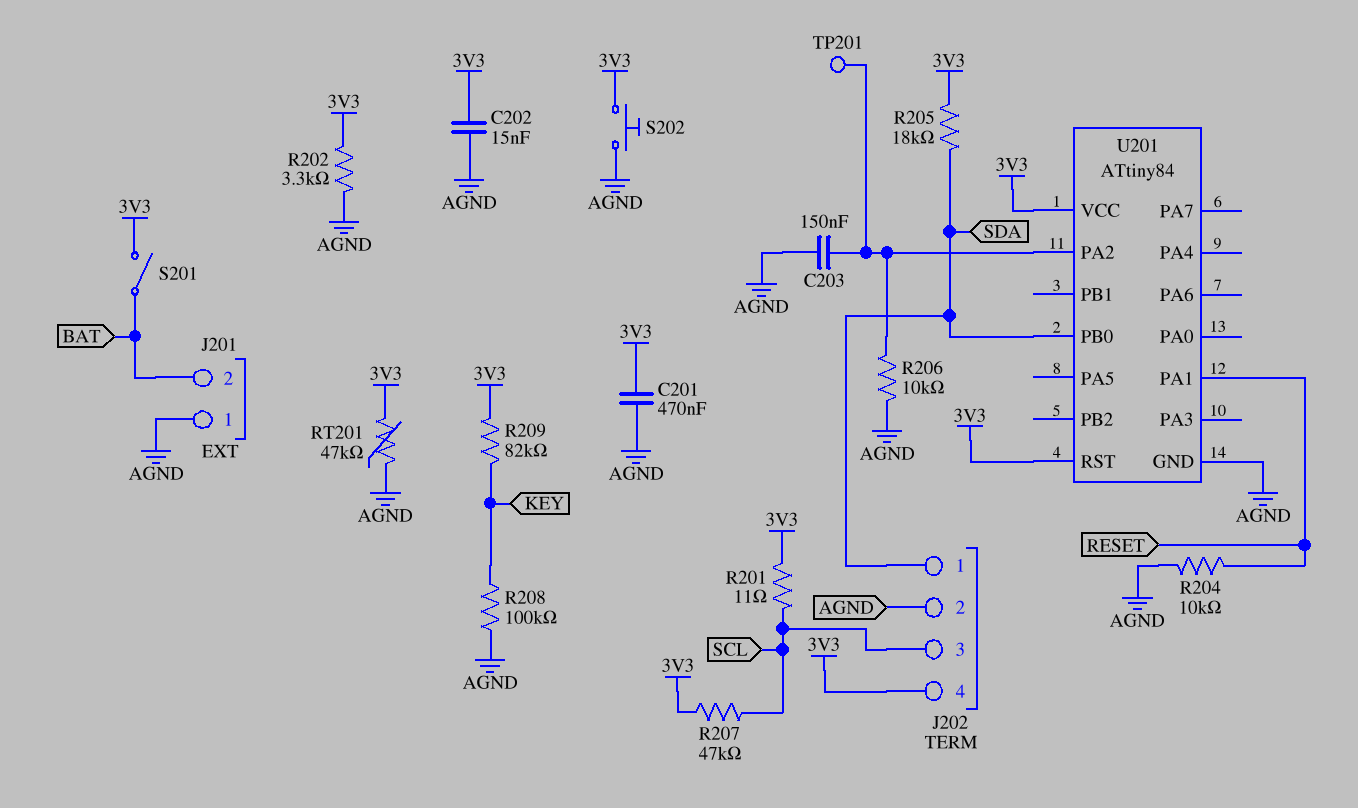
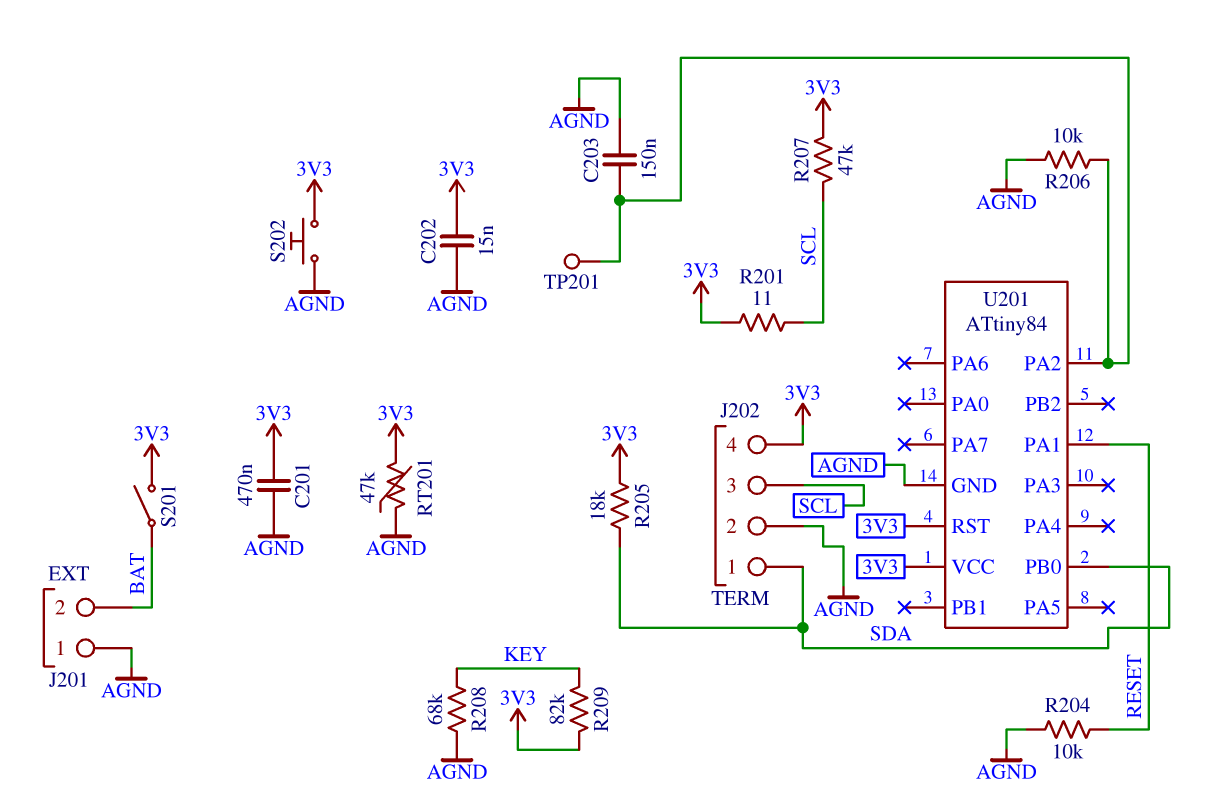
R202: 3.3k (3V3, AGND) -> none
R208: 100k (AGND, KEY) -> 68k (AGND, KEY)

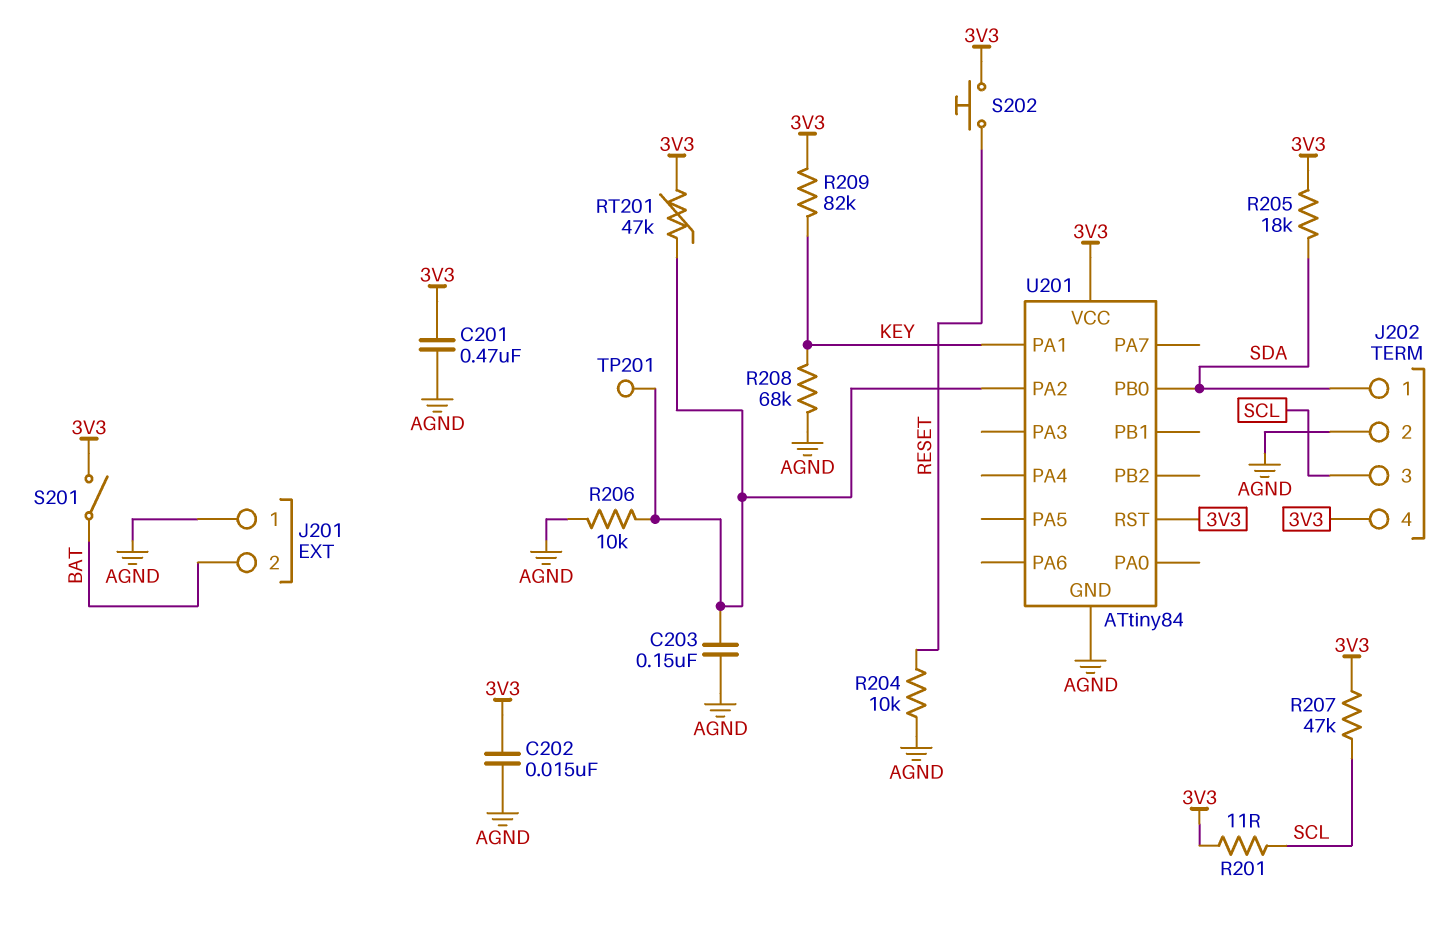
RT201: 47k (3V3, AGND) -> 47k (3V3, U201/PA2)
S202: button (3V3, AGND) -> button (3V3, RESET)
U201 pin PA1: RESET -> KEY

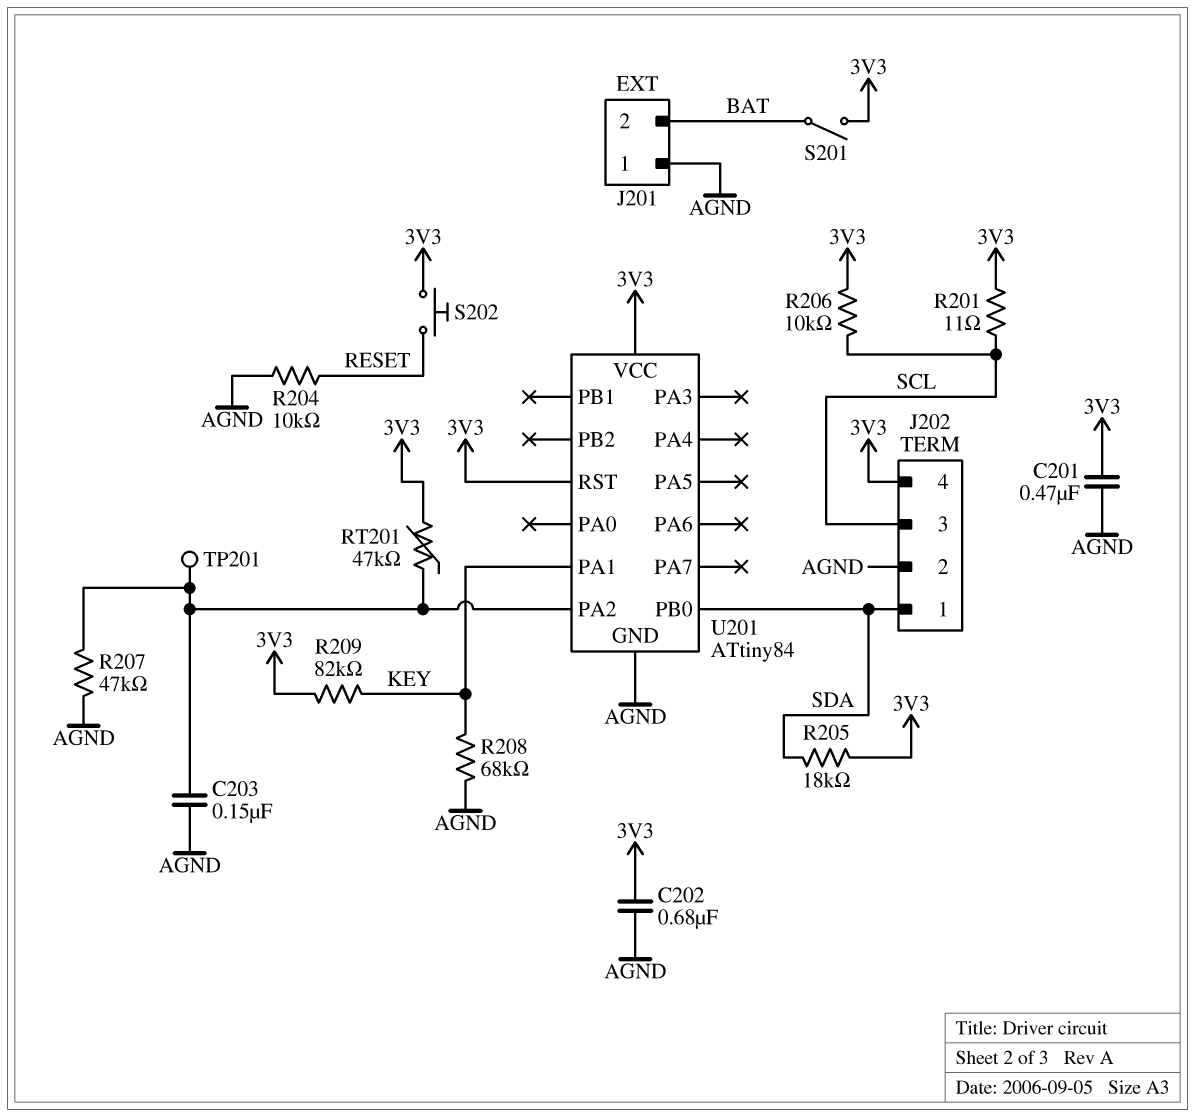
C202: 15nF (3V3, AGND) -> 680nF (3V3, AGND)
R206: 10k (AGND, U201/PA2) -> 10k (3V3, SCL)
R207: 47k (3V3, SCL) -> 47k (AGND, U201/PA2)

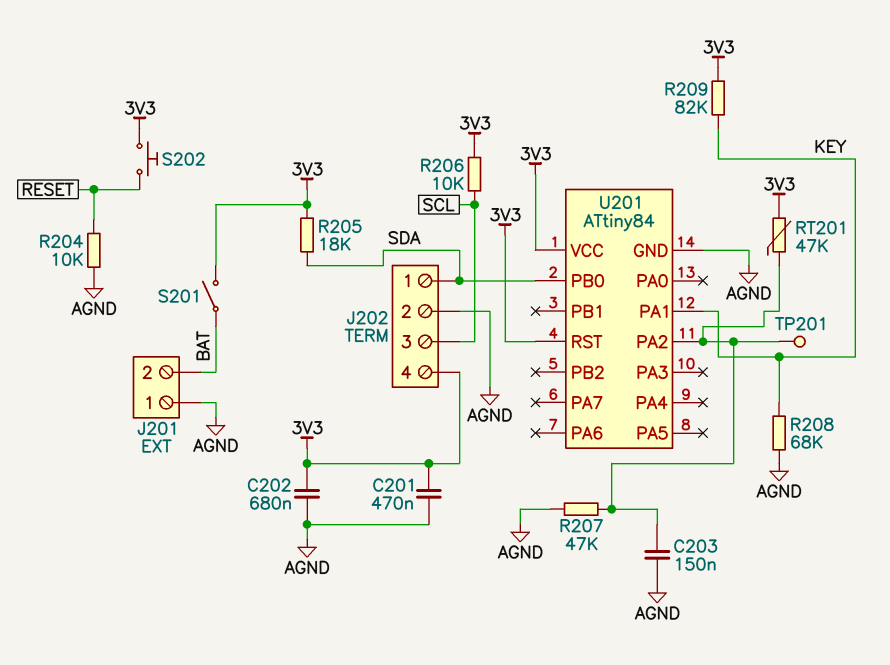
R201: 11 (3V3, SCL) -> none

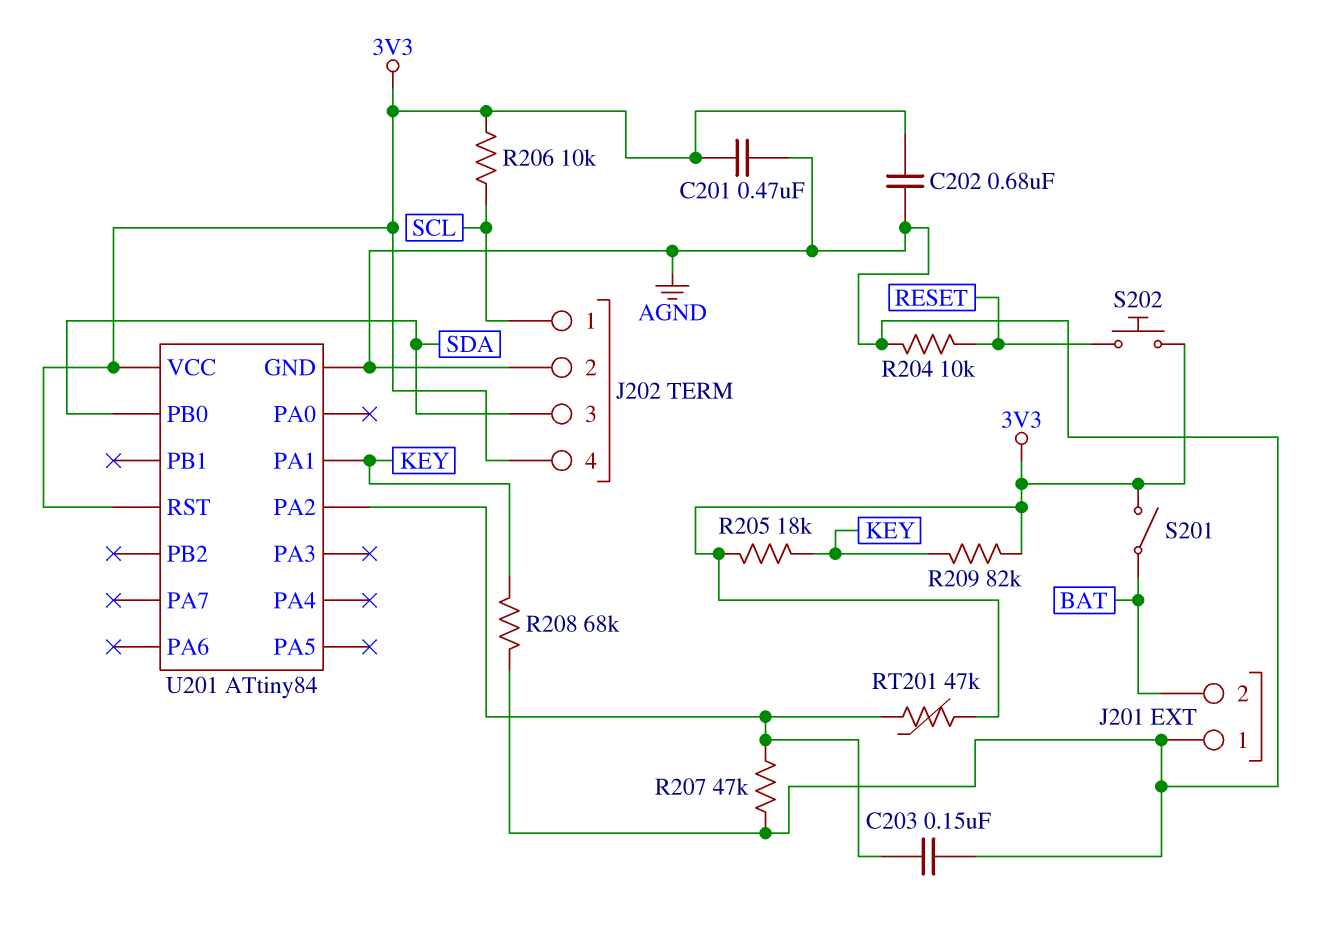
J202 pin 1: SDA -> SCL
J202 pin 3: SCL -> SDA
R205: 18k (3V3, SDA) -> 18k (3V3, KEY)
TP201: test point (U201/PA2) -> none

